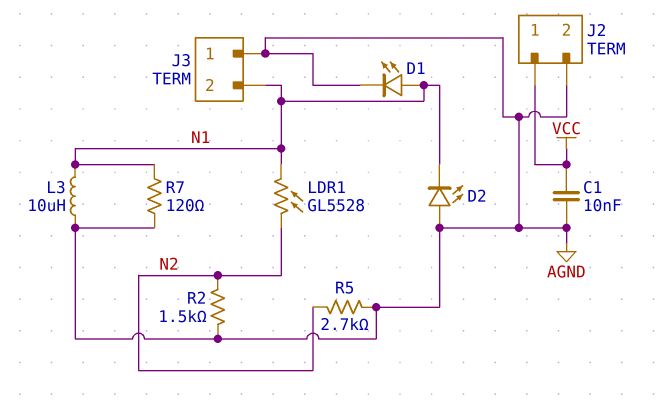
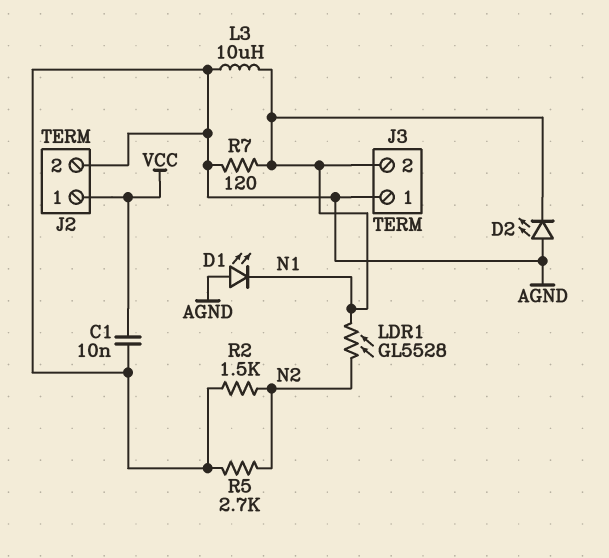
D1: LED (A N1, K AGND) -> LED (A AGND, K N1)

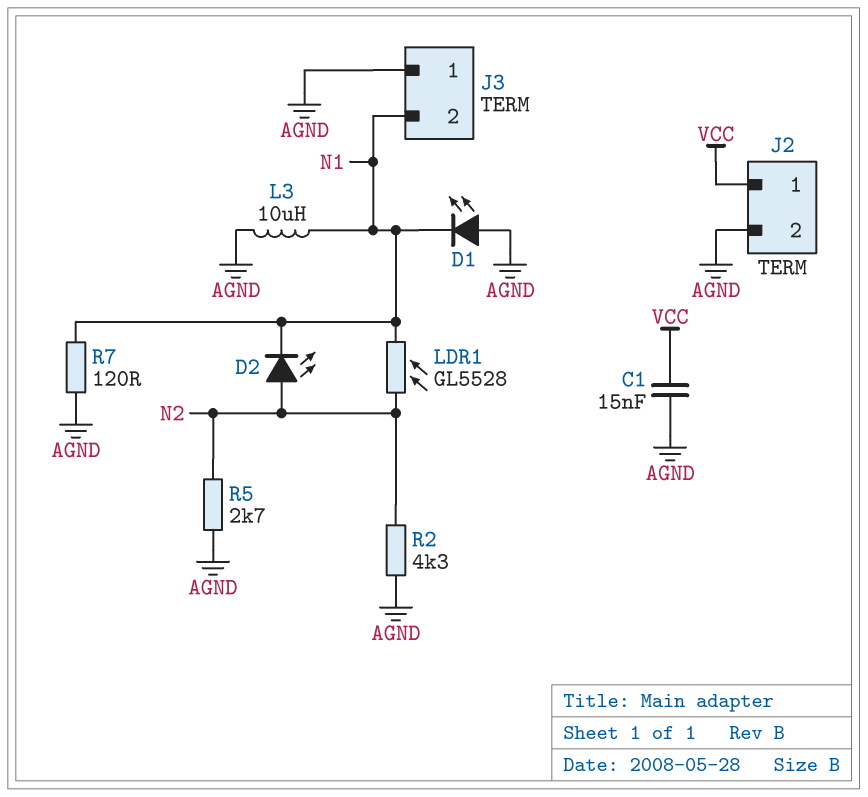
C1: 10nF (AGND, VCC) -> 15nF (AGND, VCC)
D2: LED (A AGND, K N1) -> LED (A N2, K N1)
R2: 1.5k (AGND, N2) -> 4.3k (AGND, N2)

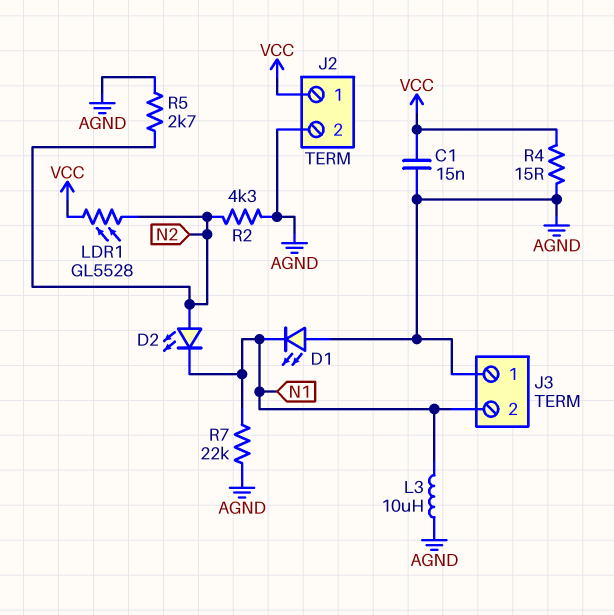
LDR1: GL5528 (N1, N2) -> GL5528 (N2, VCC)
R4: none -> 15 (AGND, VCC)
R7: 120 (AGND, N1) -> 22k (AGND, N1)

